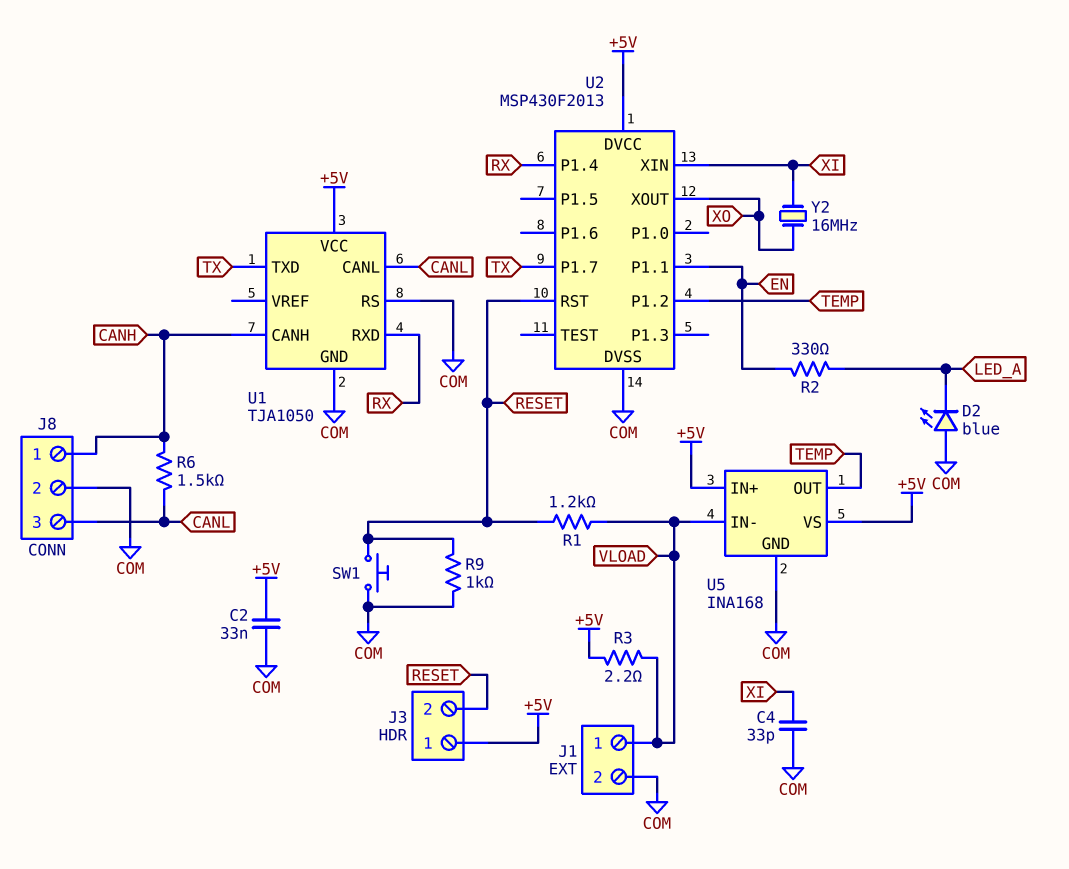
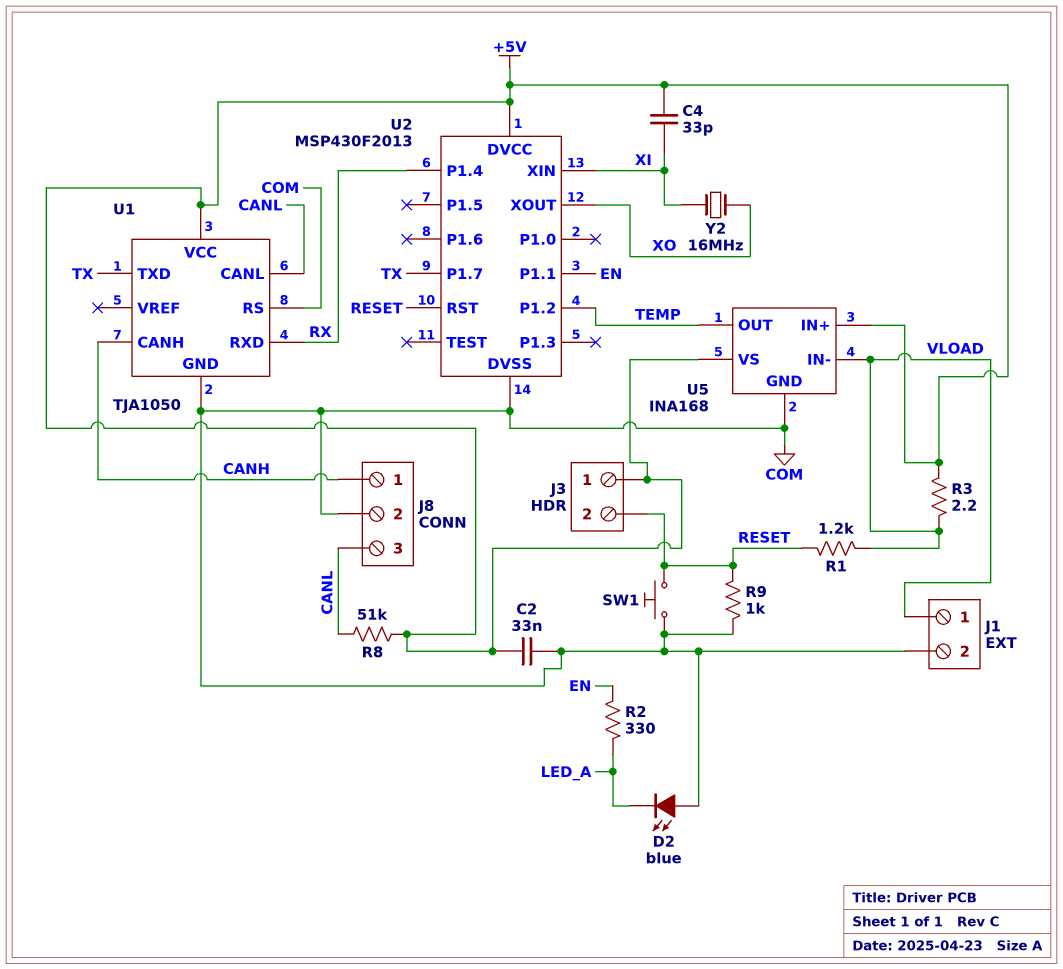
C4: 33pF (COM, XI) -> 33pF (+5V, XI)
R6: 1.5k (CANH, CANL) -> none
R8: none -> 51k (+5V, CANL)

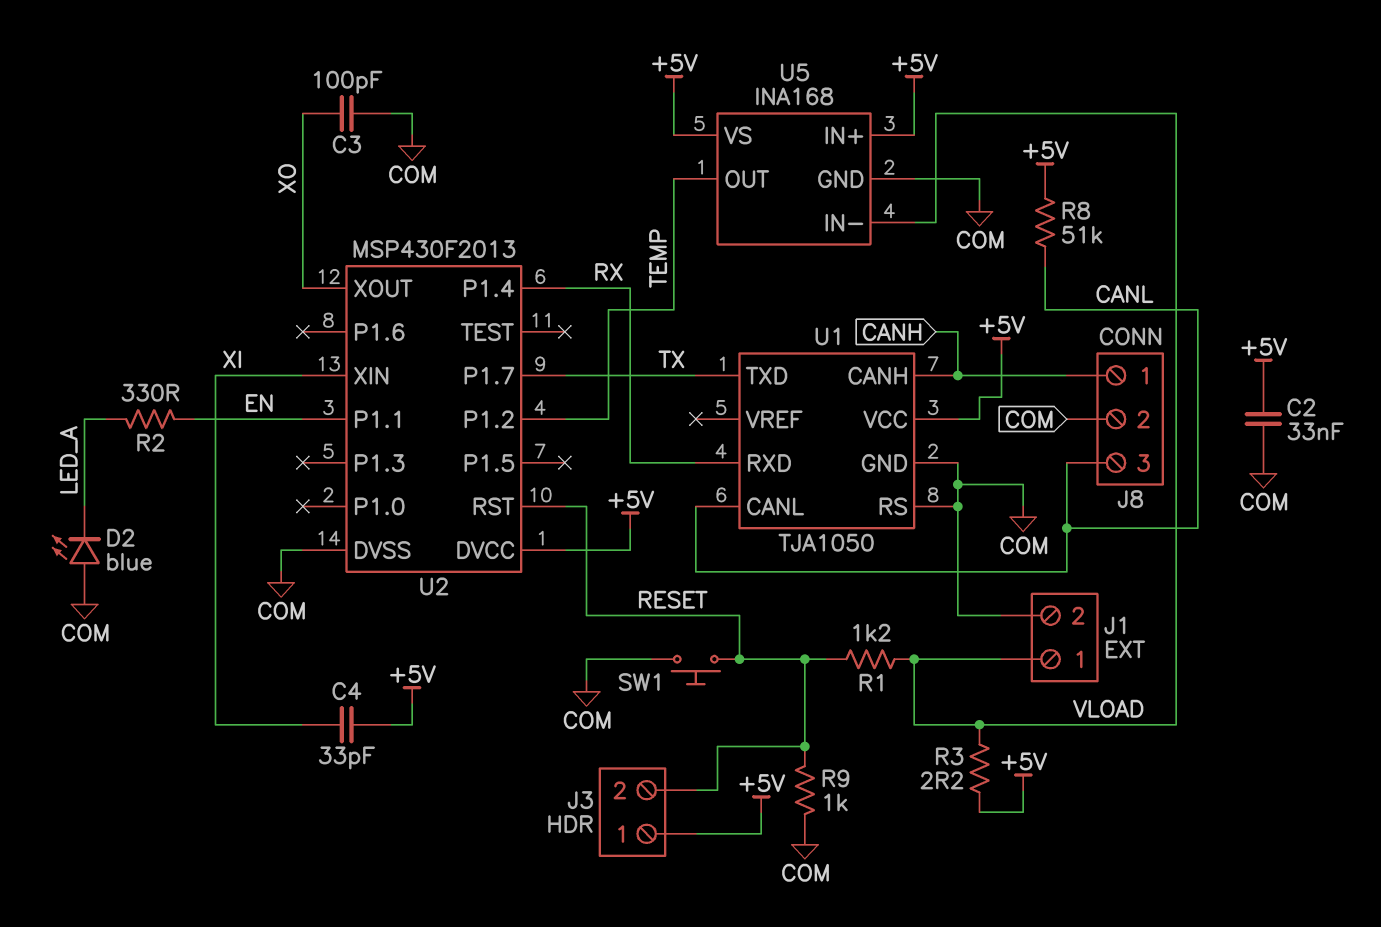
C3: none -> 100pF (COM, XO)
Y2: 16MHz (XI, XO) -> none

